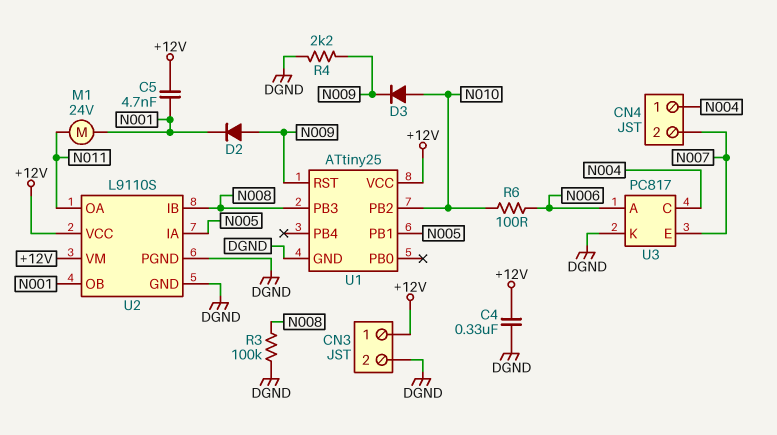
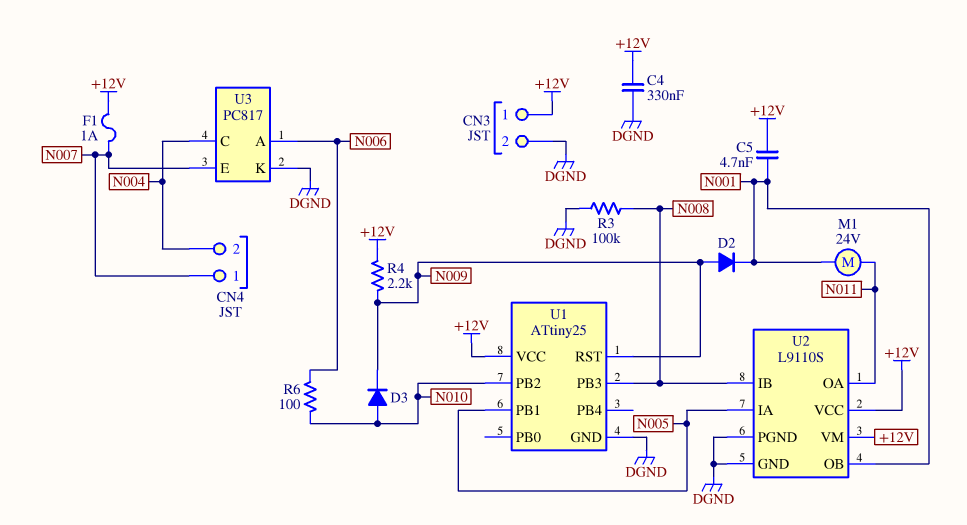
CN4 pin 1: N004 -> N007
CN4 pin 2: N007 -> N004
F1: none -> 1A (+12V, N007)
R4: 2.2k (DGND, N009) -> 2.2k (+12V, N009)

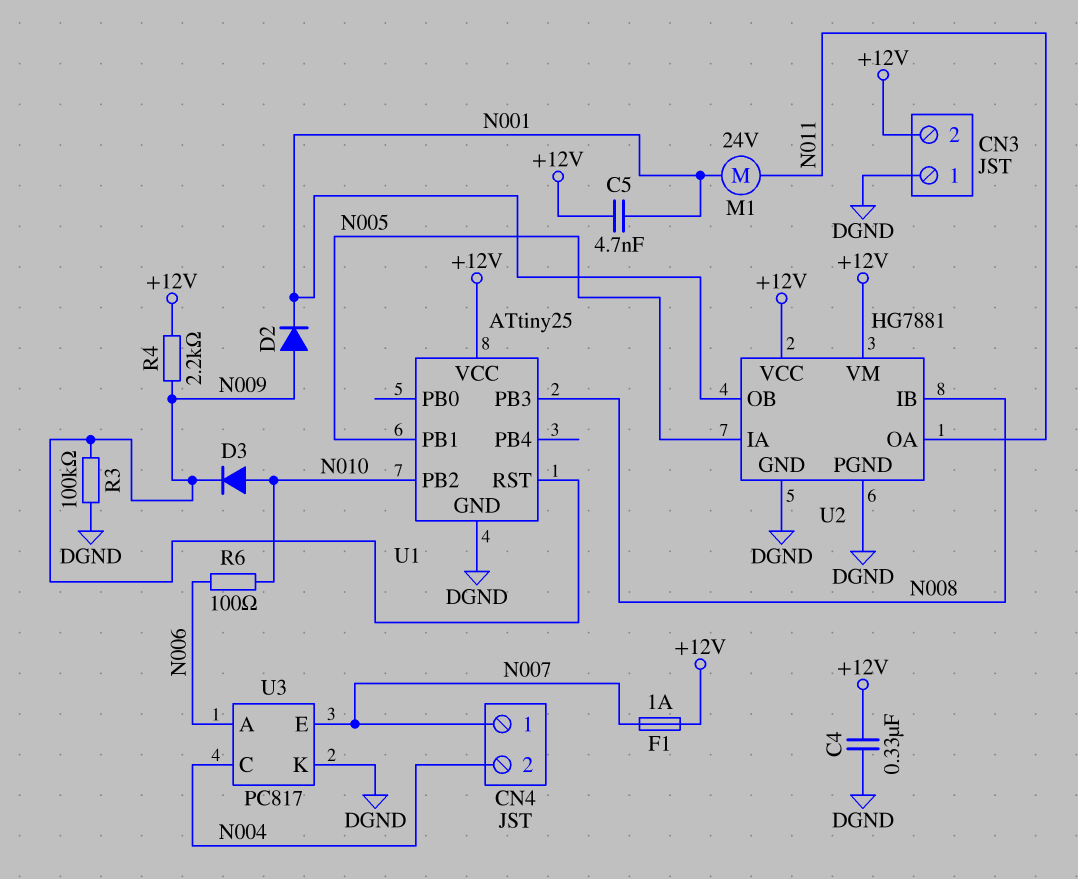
CN3 pin 1: +12V -> DGND
CN3 pin 2: DGND -> +12V
R3: 100k (DGND, N008) -> 100k (DGND, N009)
U2: L9110S -> HG7881

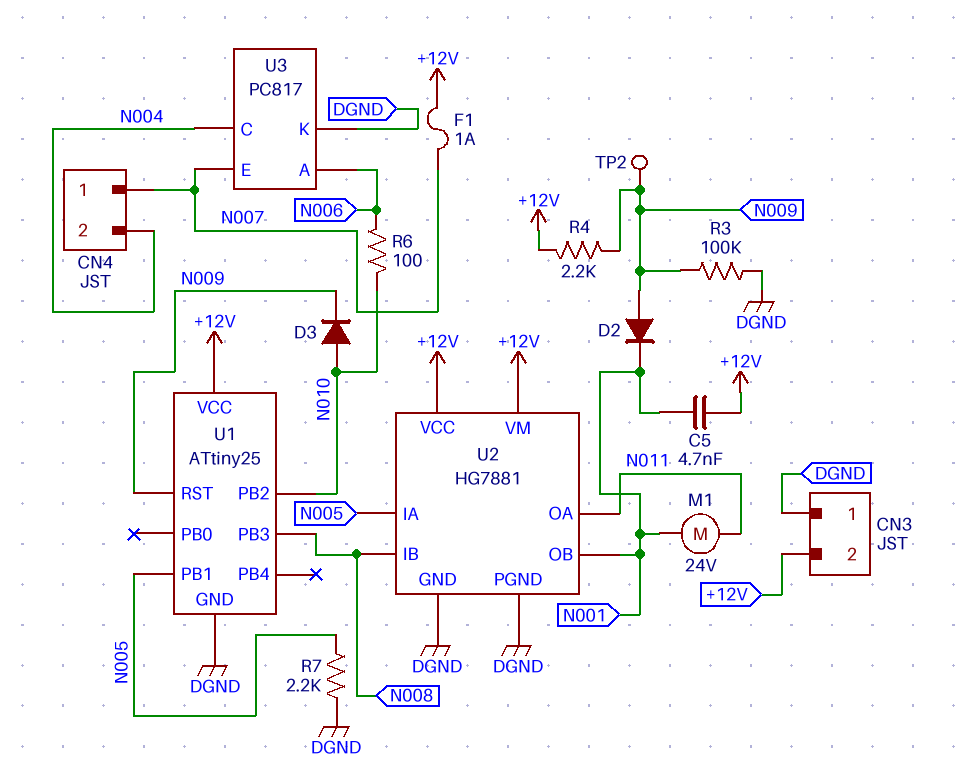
C4: 330nF (+12V, DGND) -> none
R7: none -> 2.2k (DGND, N005)
TP2: none -> test point (N009)

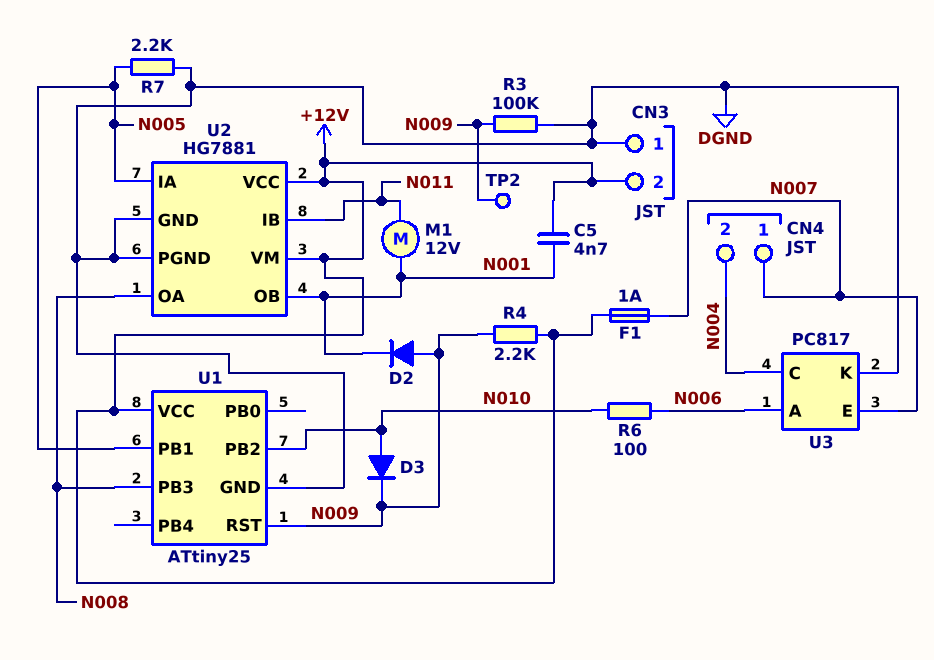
M1: motor 24V (N001, N011) -> motor 12V (N001, N011)
U2 pin IB: N008 -> N011
U2 pin OA: N011 -> N008

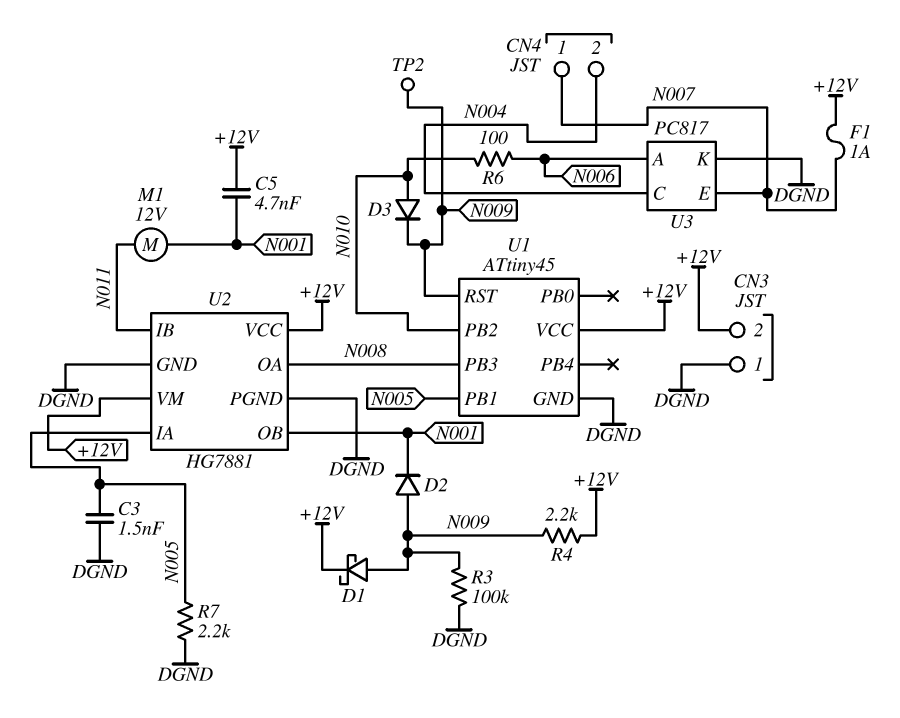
C3: none -> 1.5nF (DGND, N005)
D1: none -> schottky (A N009, K +12V)
U1: ATtiny25 -> ATtiny45

